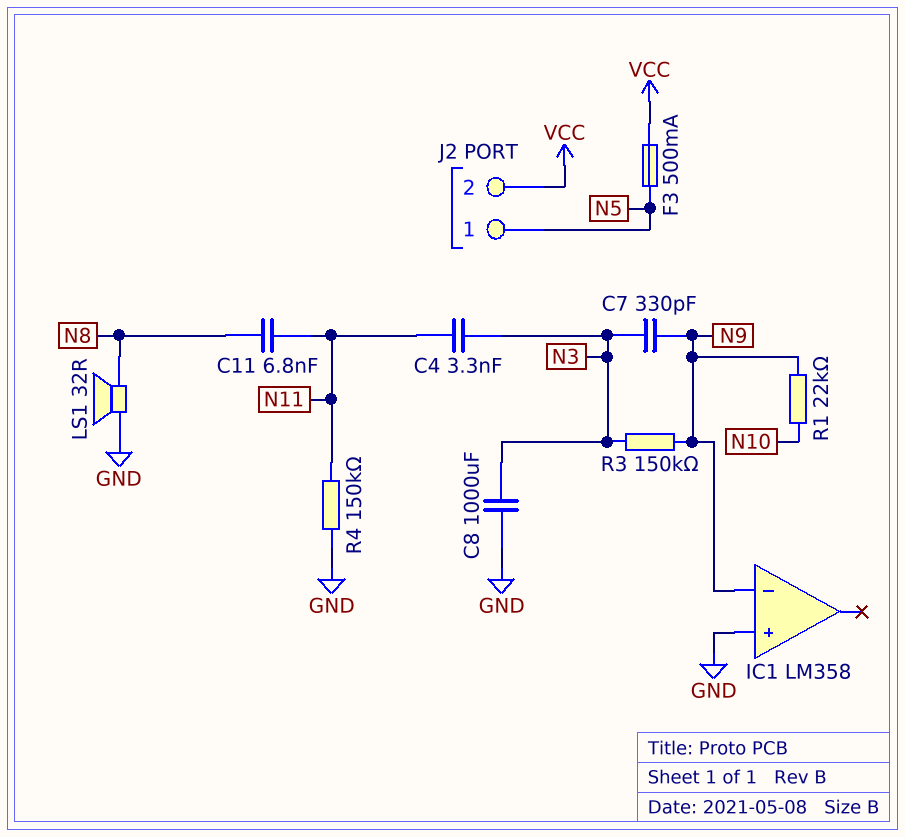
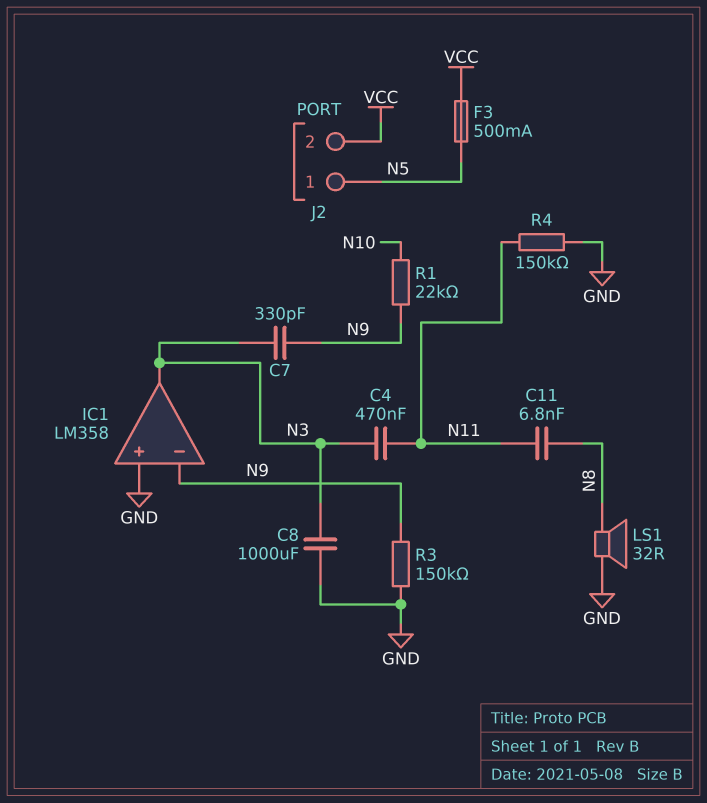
C4: 3.3nF (N3, N11) -> 470nF (N3, N11)
IC1 pin out: none -> N3
R3: 150k (N3, N9) -> 150k (GND, N9)

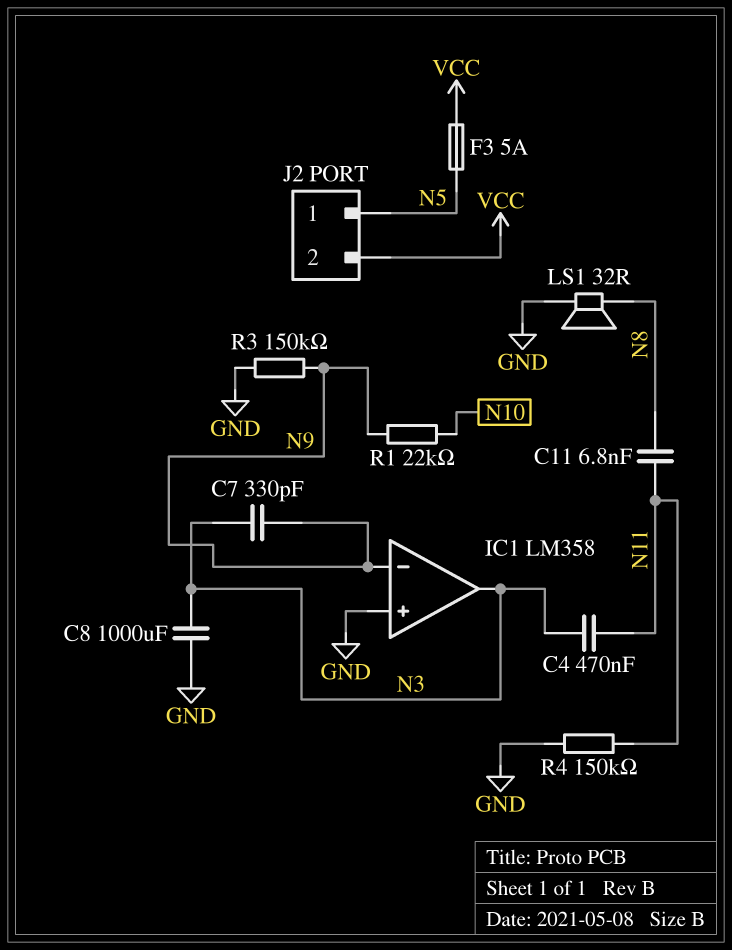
F3: 500mA (N5, VCC) -> 5A (N5, VCC)

